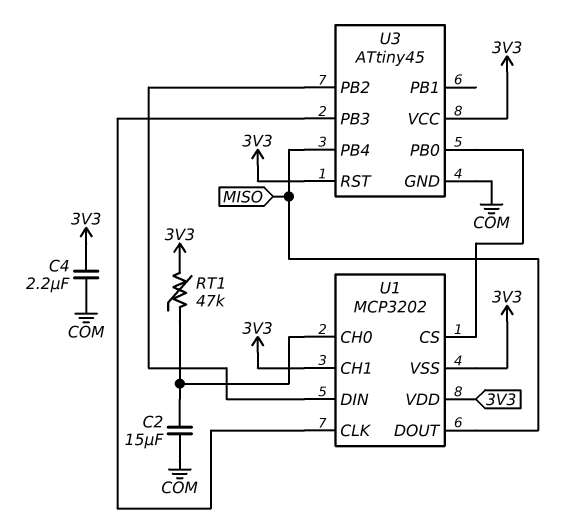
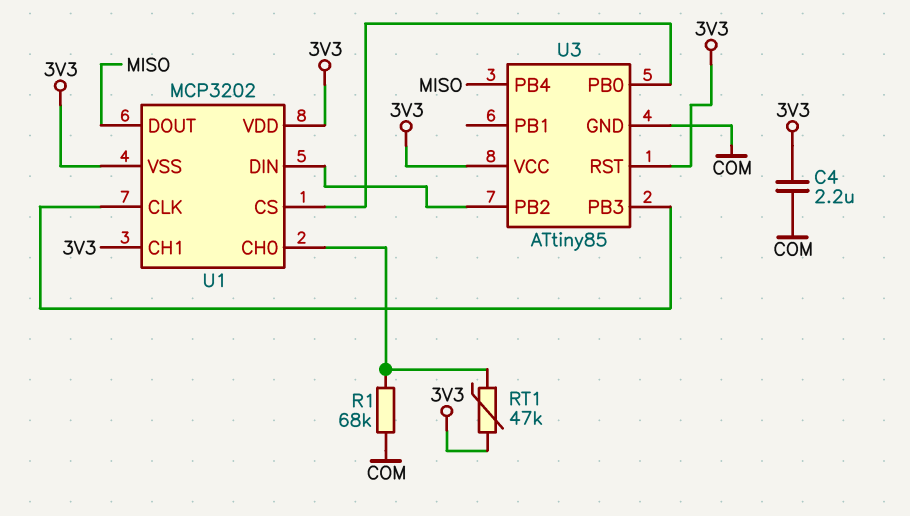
C2: 15uF (COM, U1/CH0) -> none
R1: none -> 68k (COM, U1/CH0)
U3: ATtiny45 -> ATtiny85

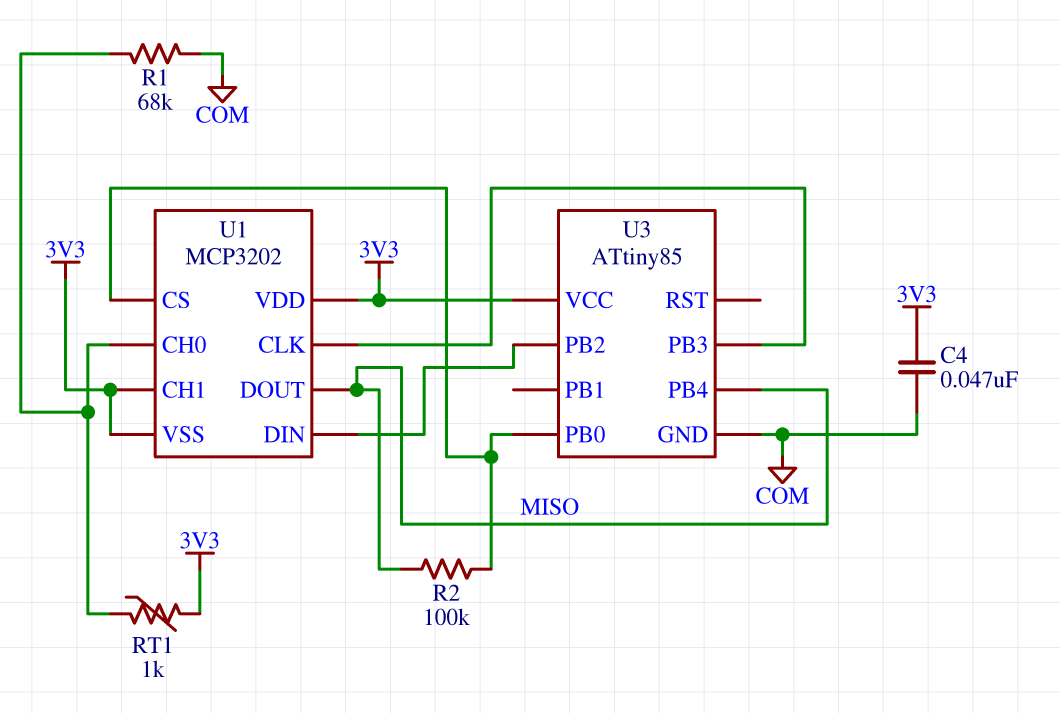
C4: 2.2uF (3V3, COM) -> 47nF (3V3, COM)
R2: none -> 100k (MISO, U1/CS)
RT1: 47k (3V3, U1/CH0) -> 1k (3V3, U1/CH0)
U3 pin RST: 3V3 -> none

